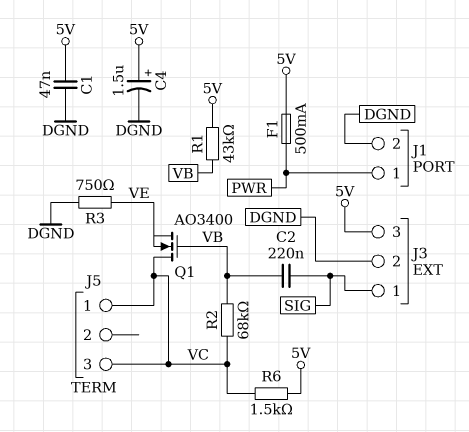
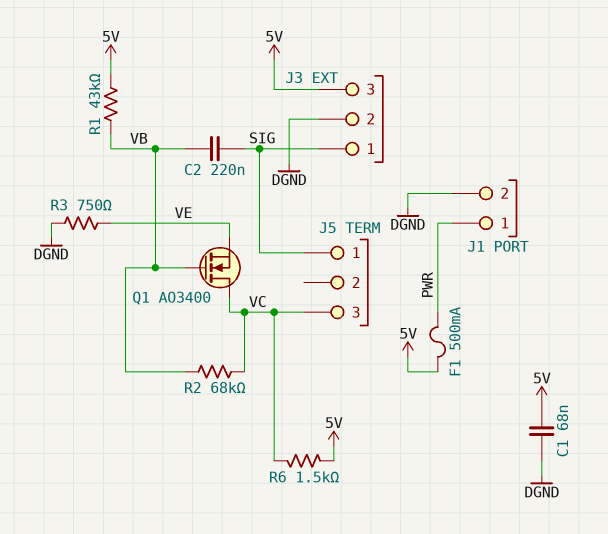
C1: 47nF (5V, DGND) -> 68nF (5V, DGND)
C4: 1.5uF (plus 5V, minus DGND) -> none
J5 pin 1: VC -> SIG

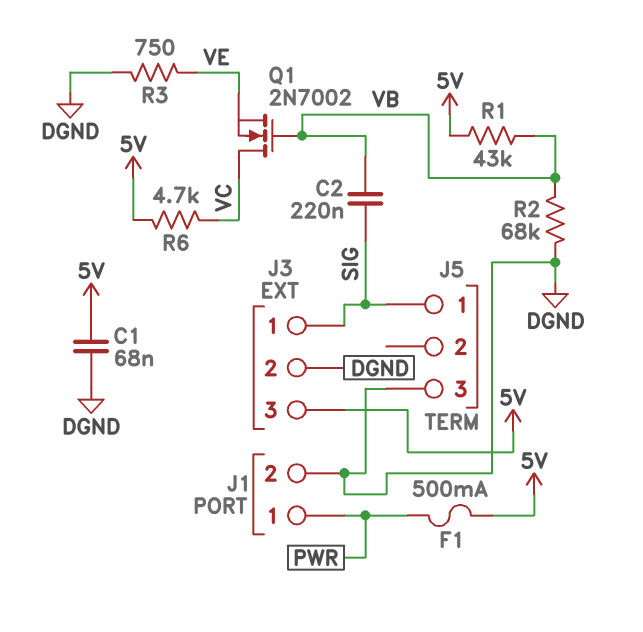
J5 pin 3: VC -> DGND
Q1: NMOS AO3400 (G VB, D VC, S VE) -> NMOS 2N7002 (G VB, D VC, S VE)
R2: 68k (VB, VC) -> 68k (DGND, VB)
R6: 1.5k (5V, VC) -> 4.7k (5V, VC)

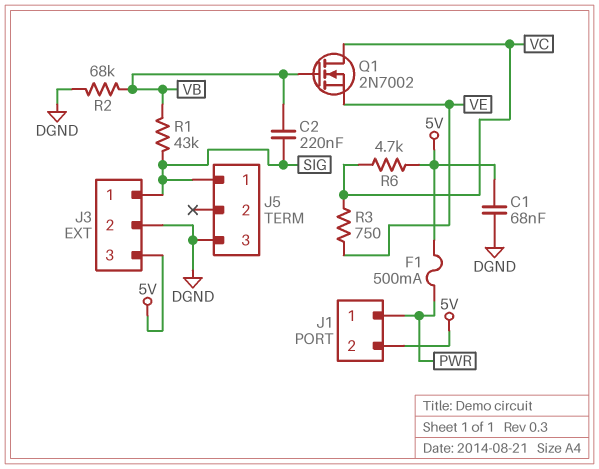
J1 pin 2: DGND -> 5V
R1: 43k (5V, VB) -> 43k (SIG, VB)
R3: 750 (DGND, VE) -> 750 (VC, VE)

